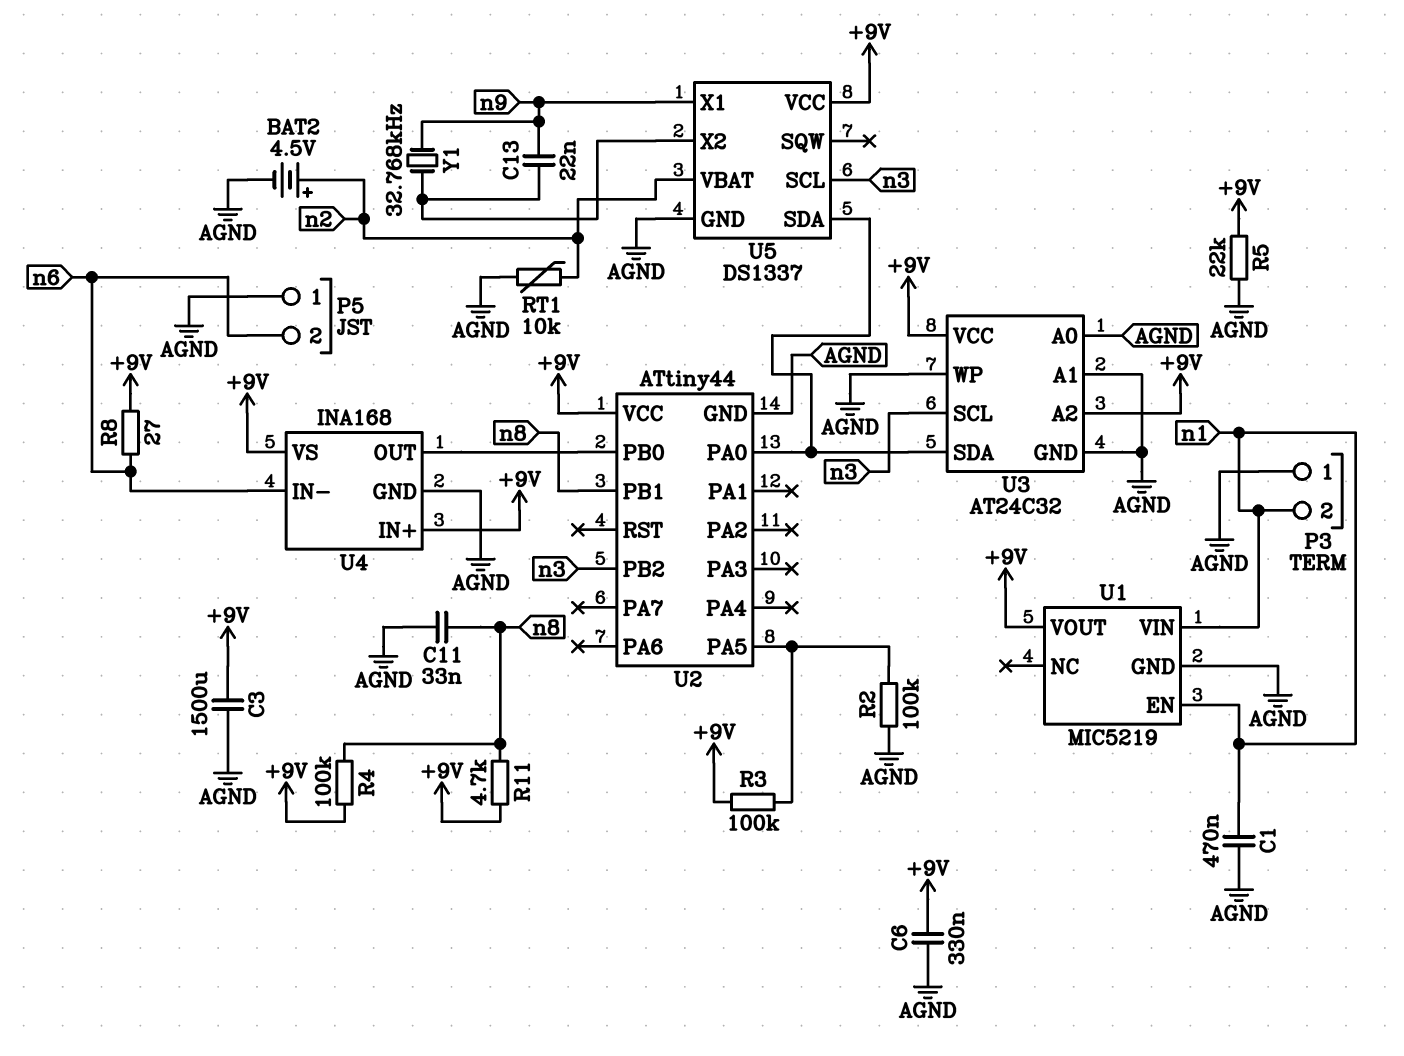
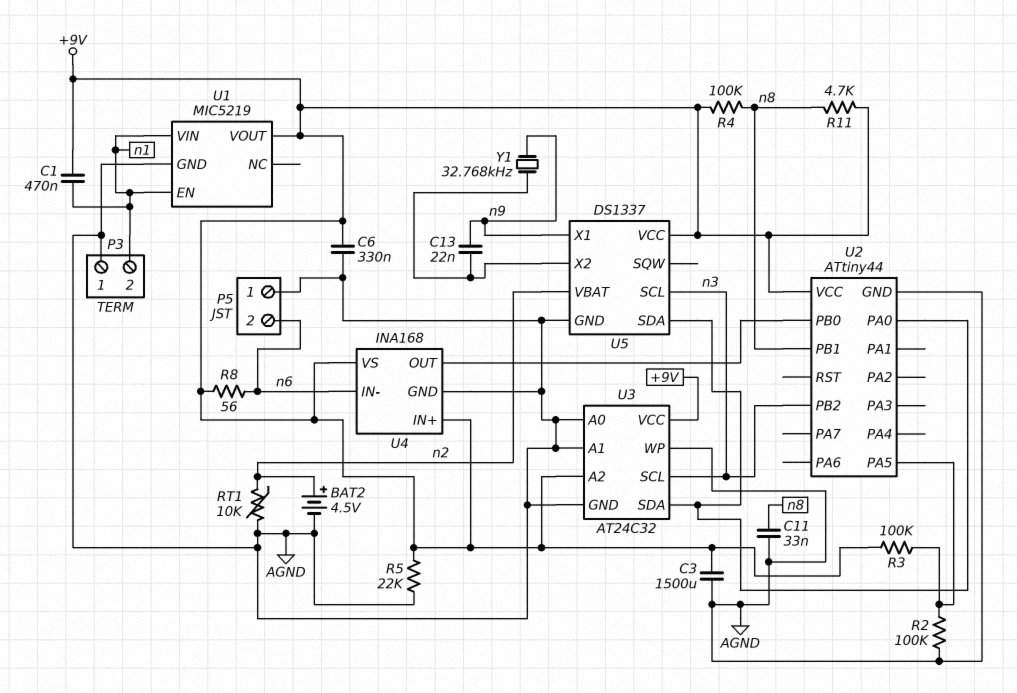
C1: 470nF (AGND, n1) -> 470nF (+9V, n1)
R8: 27 (+9V, n6) -> 56 (+9V, n6)

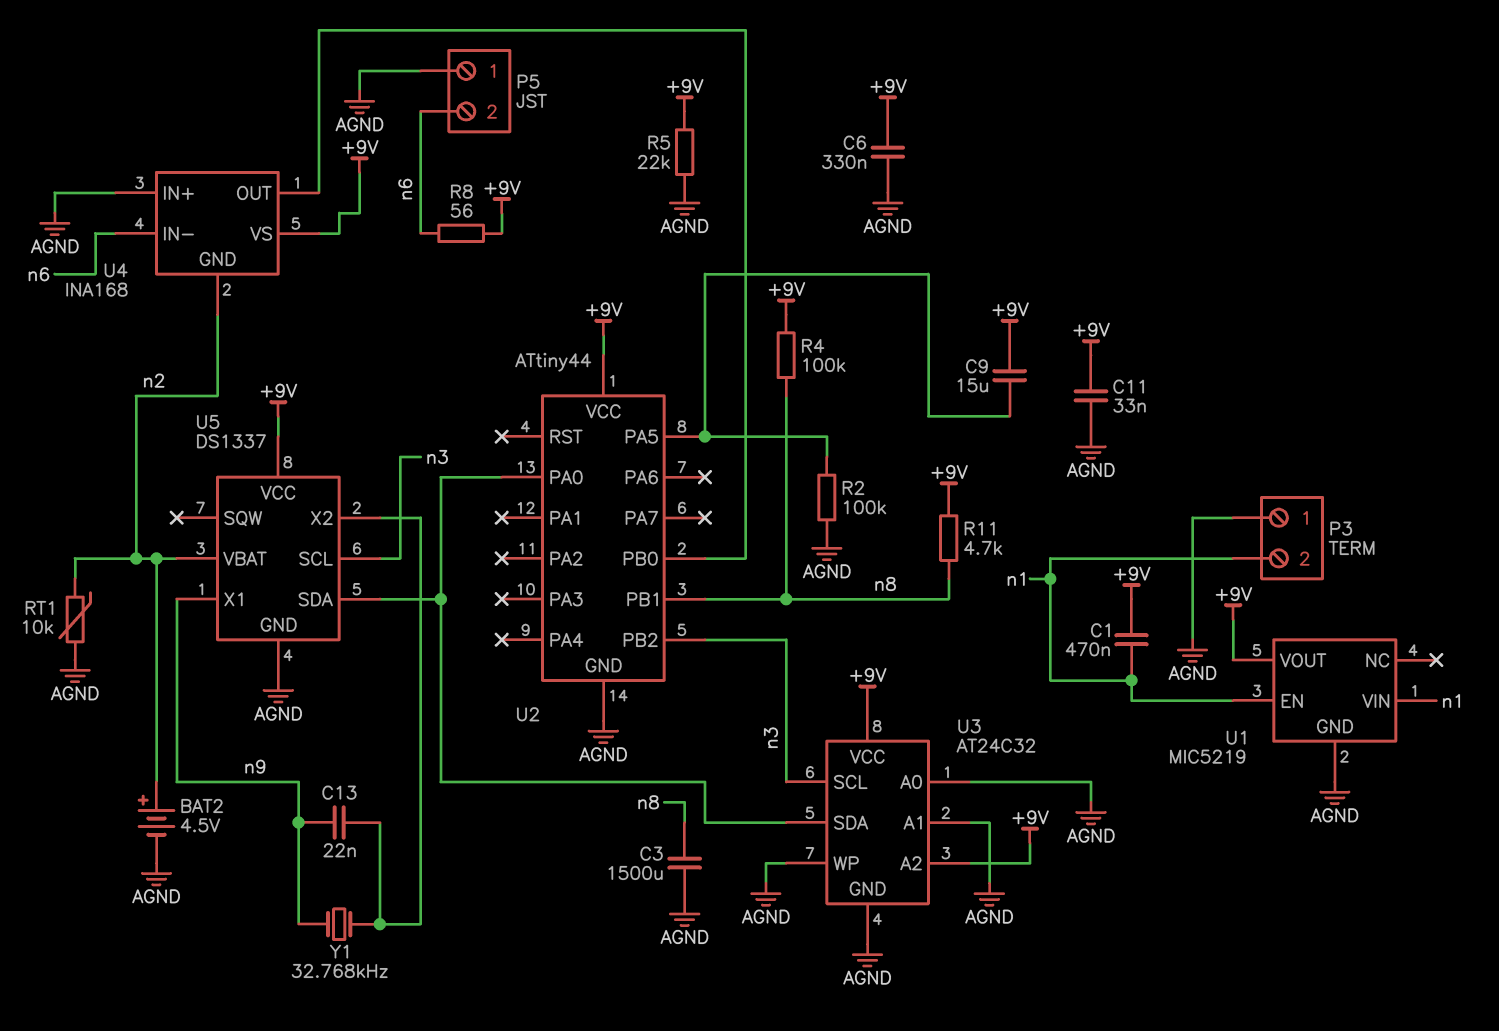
C3: 1500uF (+9V, AGND) -> 1500uF (AGND, n8)
C9: none -> 15uF (+9V, U2/PA5)
C11: 33nF (AGND, n8) -> 33nF (+9V, AGND)
R3: 100k (+9V, U2/PA5) -> none
U4 pin GND: AGND -> n2
U4 pin IN+: +9V -> AGND

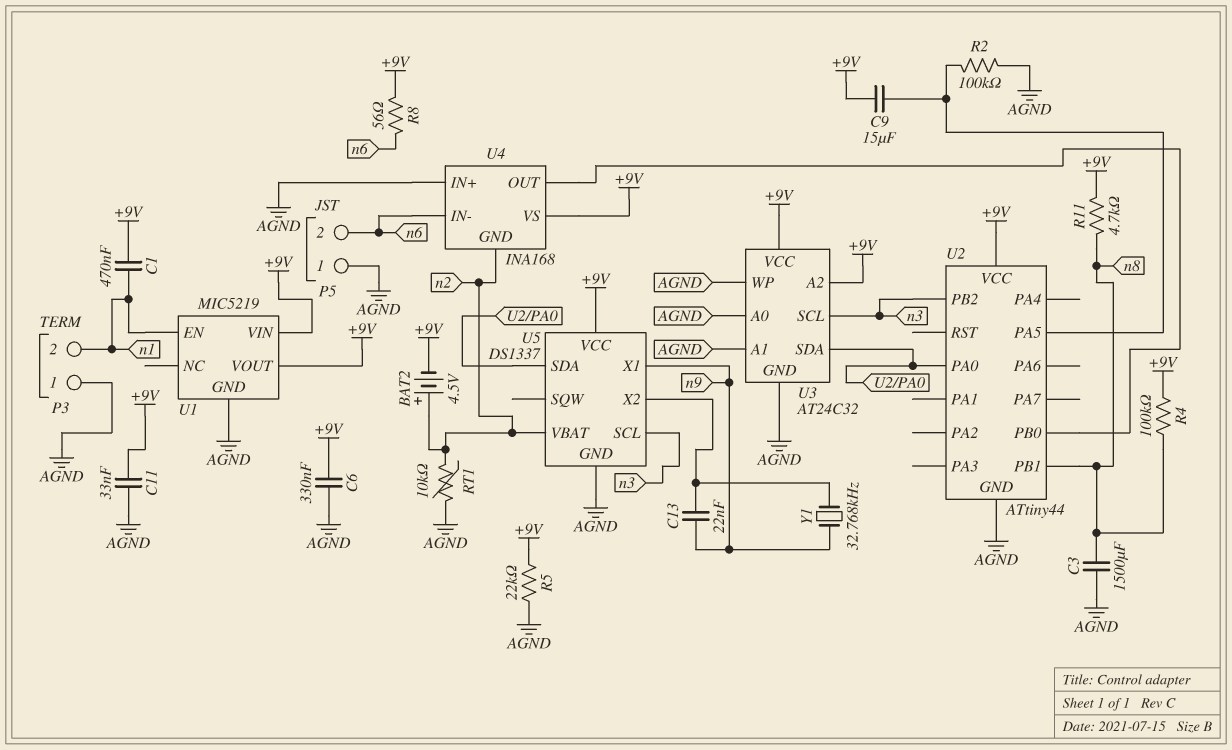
BAT2: 4.5V (plus n2, minus AGND) -> 4.5V (plus n2, minus +9V)
U1 pin VIN: n1 -> +9V

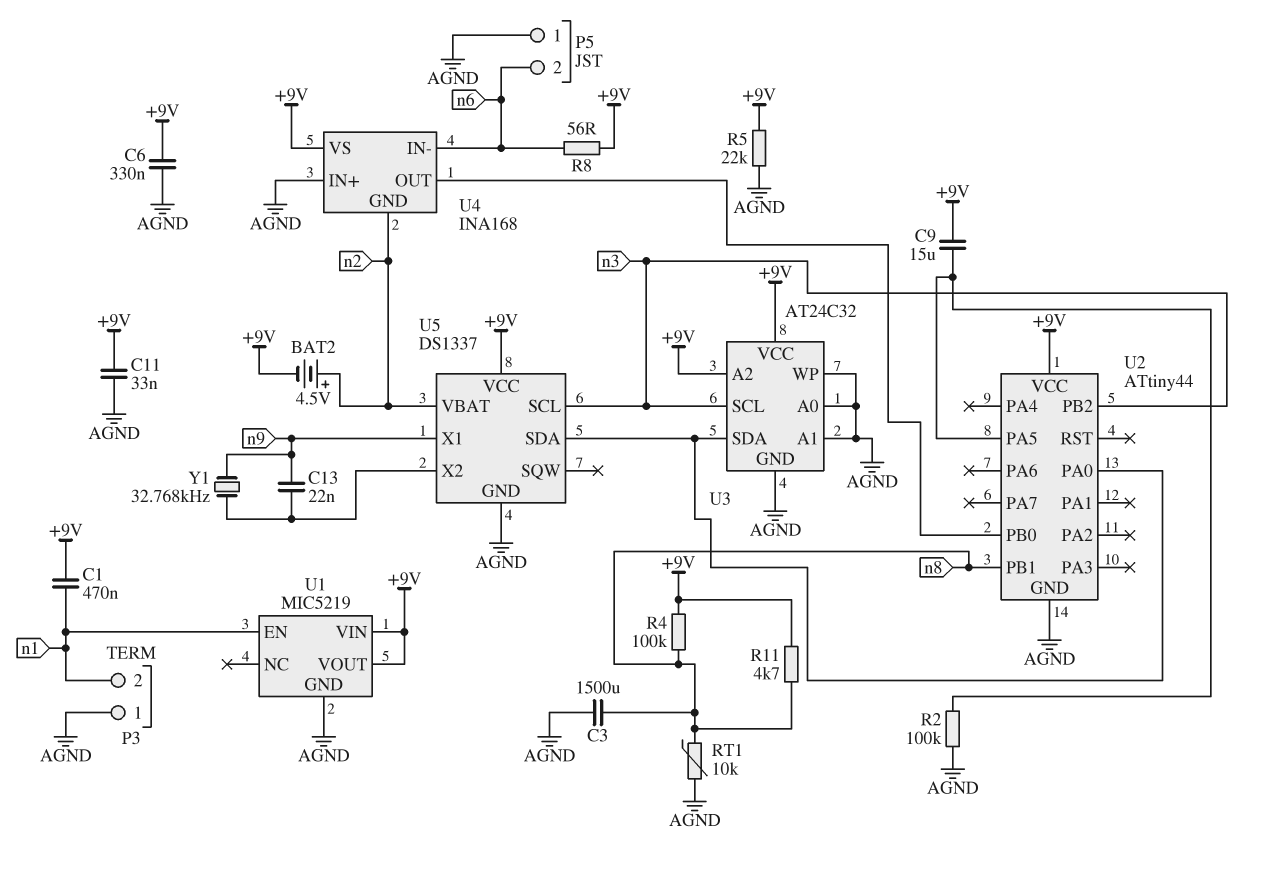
RT1: 10k (AGND, n2) -> 10k (AGND, n8)

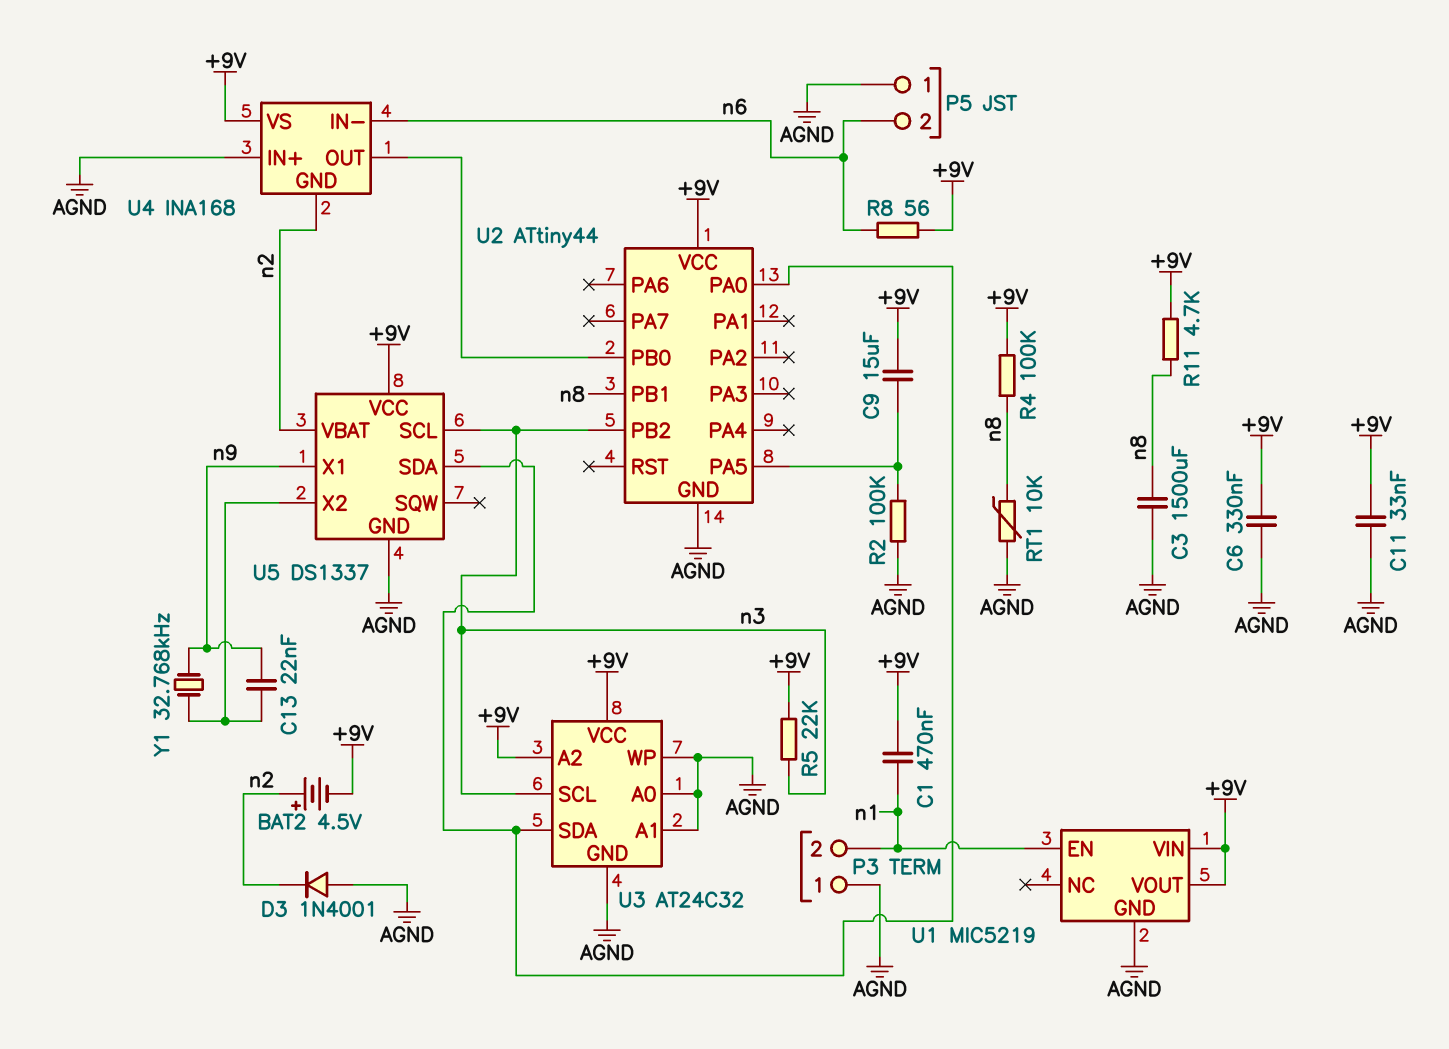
D3: none -> diode 1N4001 (A AGND, K n2)
R5: 22k (+9V, AGND) -> 22k (+9V, n3)

